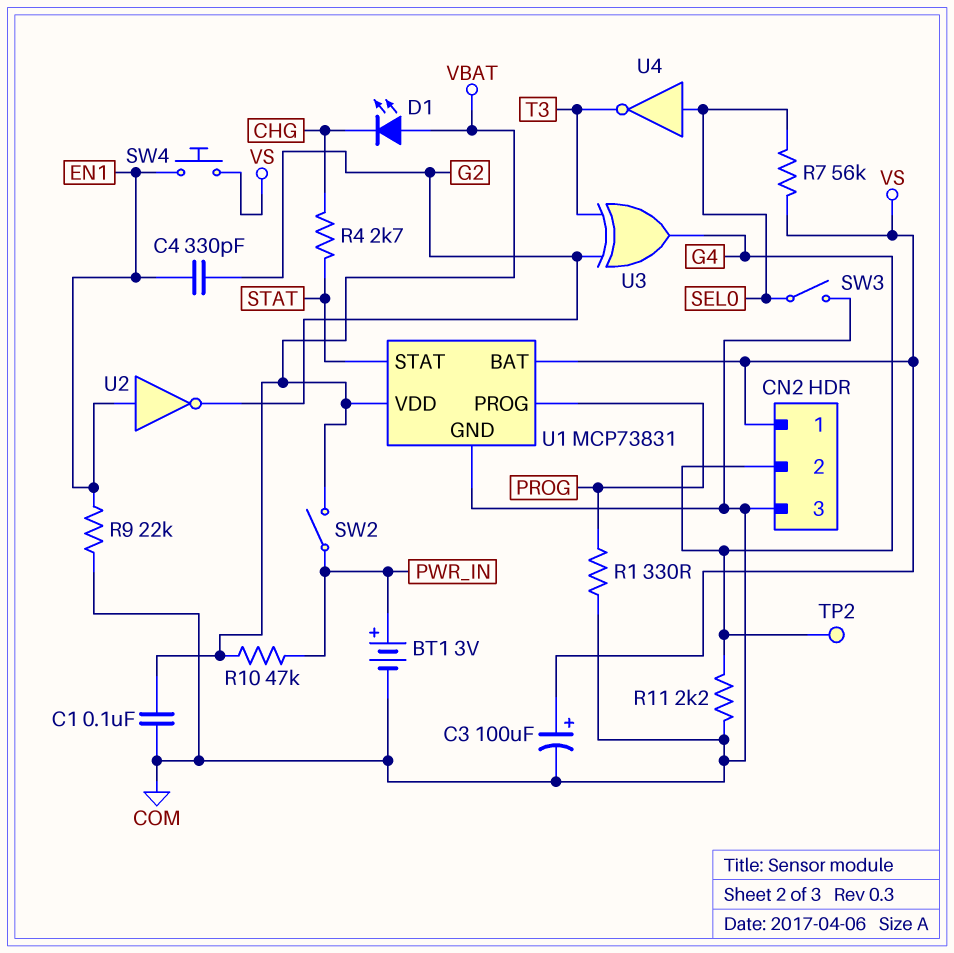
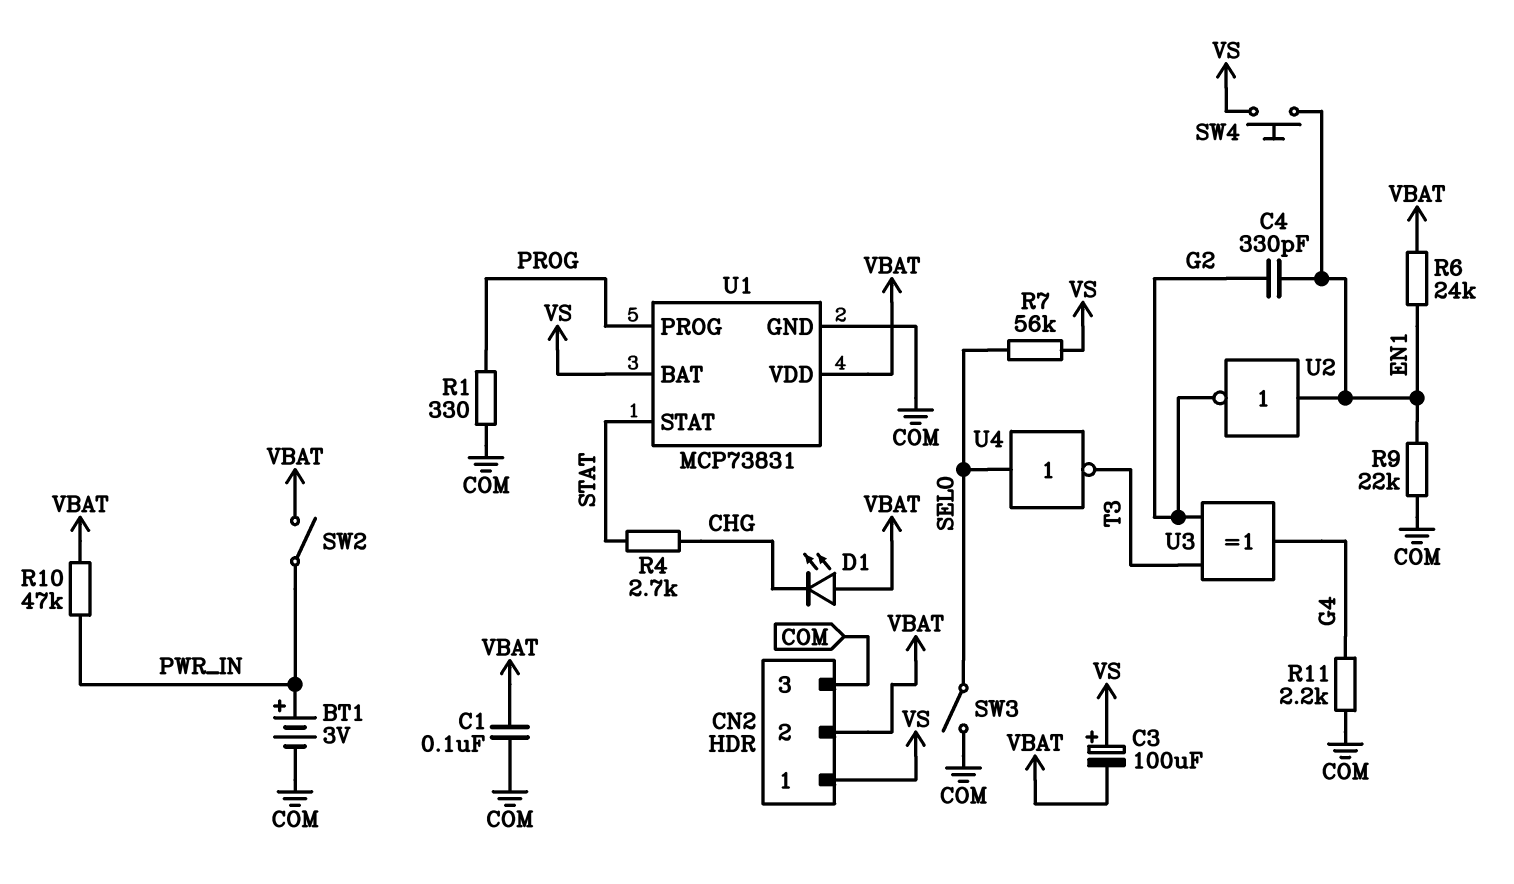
C3: 100uF (plus VS, minus COM) -> 100uF (plus VS, minus VBAT)
CN2 pin 2: G4 -> VBAT
R6: none -> 24k (EN1, VBAT)
TP2: test point (G4) -> none

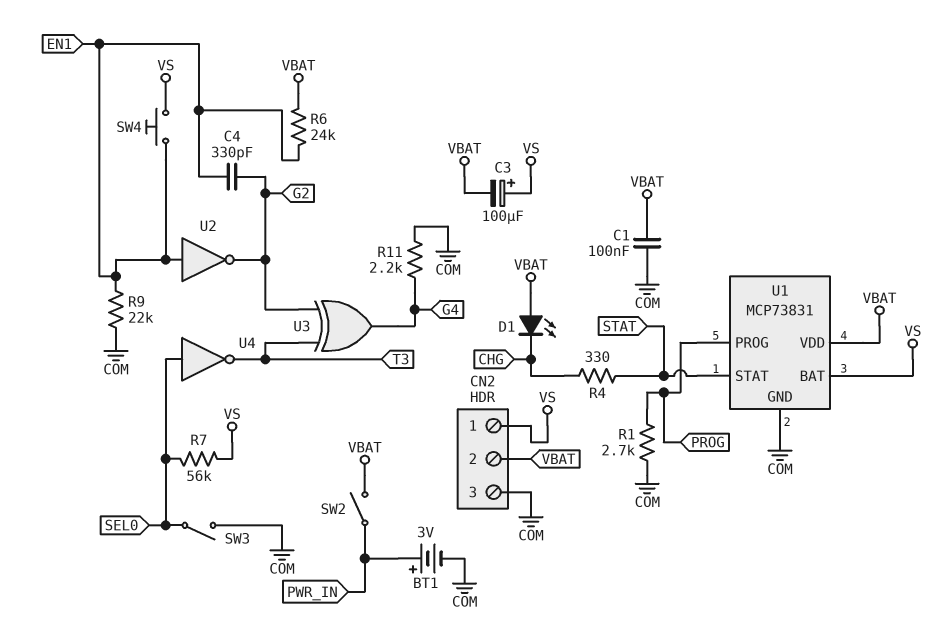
R1: 330 (COM, PROG) -> 2.7k (COM, PROG)
R4: 2.7k (CHG, STAT) -> 330 (CHG, STAT)
R10: 47k (PWR_IN, VBAT) -> none

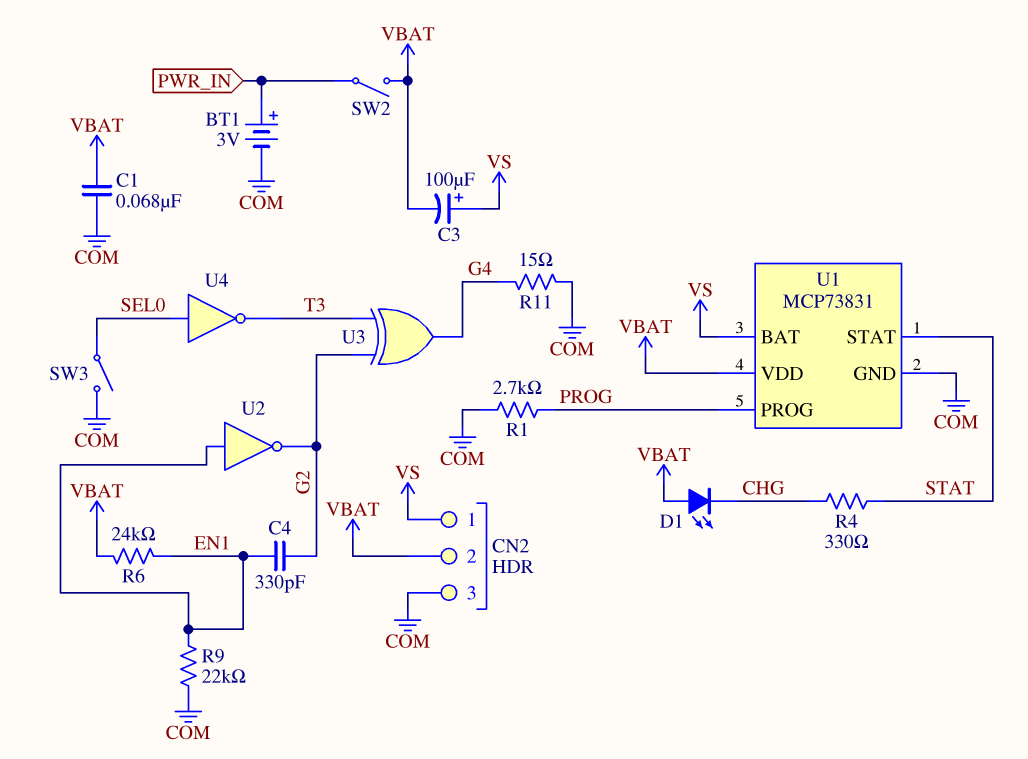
C1: 100nF (COM, VBAT) -> 68nF (COM, VBAT)
R7: 56k (SEL0, VS) -> none
R11: 2.2k (COM, G4) -> 15 (COM, G4)
SW4: button (EN1, VS) -> none

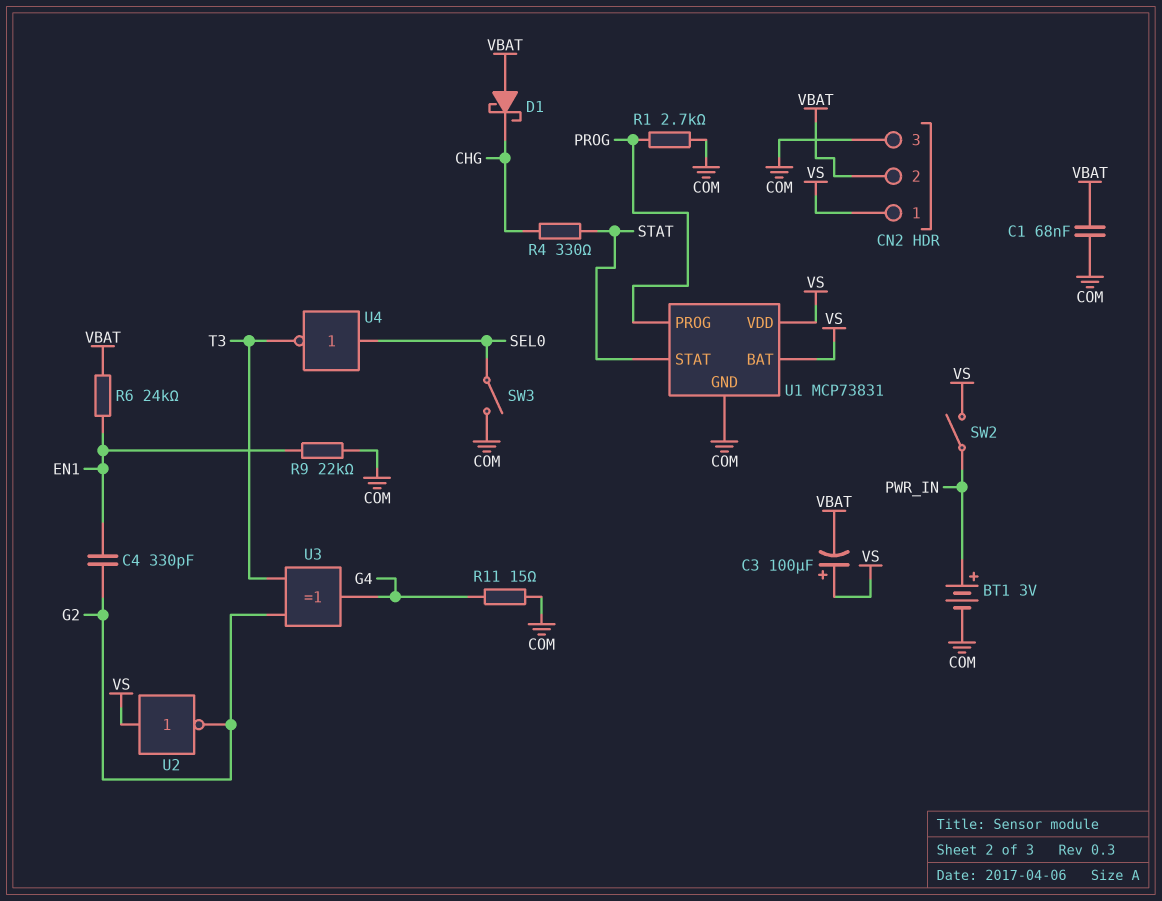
D1: LED (A VBAT, K CHG) -> schottky (A VBAT, K CHG)
SW2: switch (PWR_IN, VBAT) -> switch (PWR_IN, VS)
U1 pin VDD: VBAT -> VS
U2: NOT (in EN1, out G2) -> NOT (in VS, out G2)

